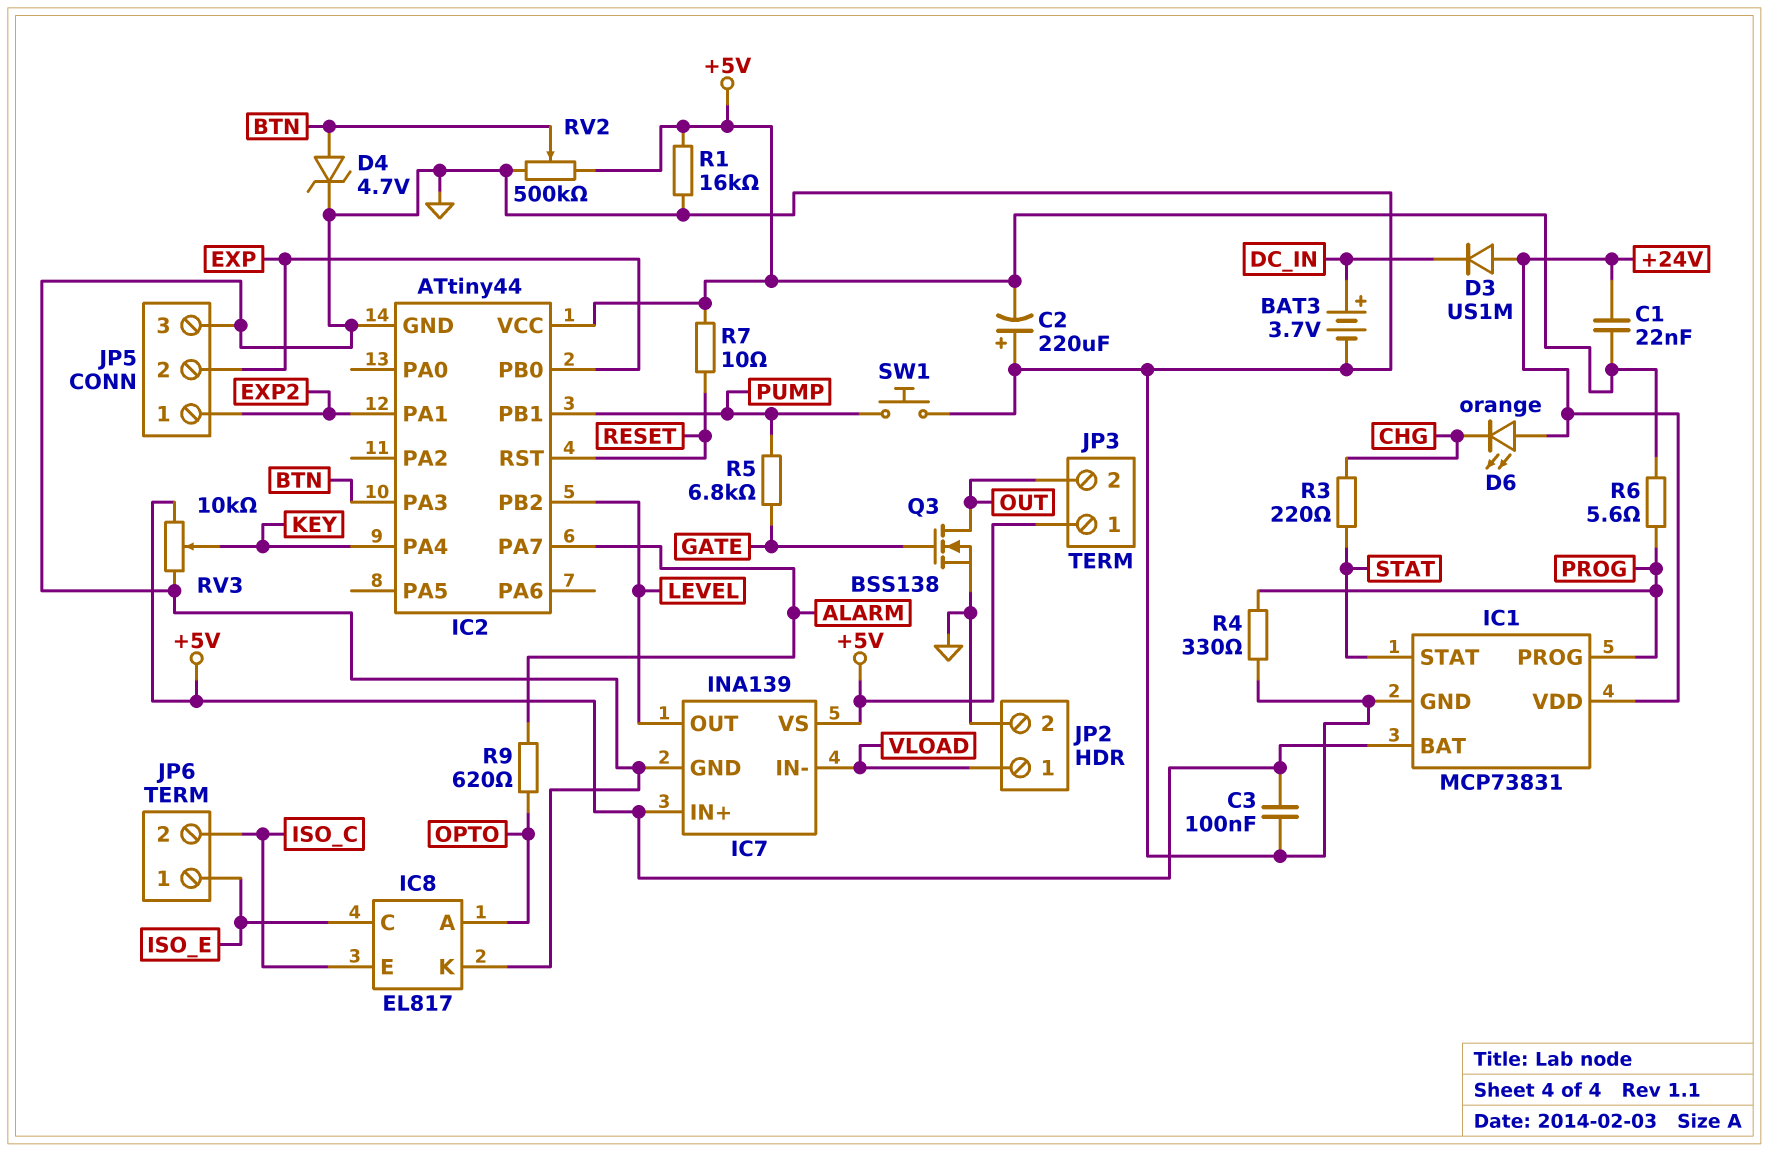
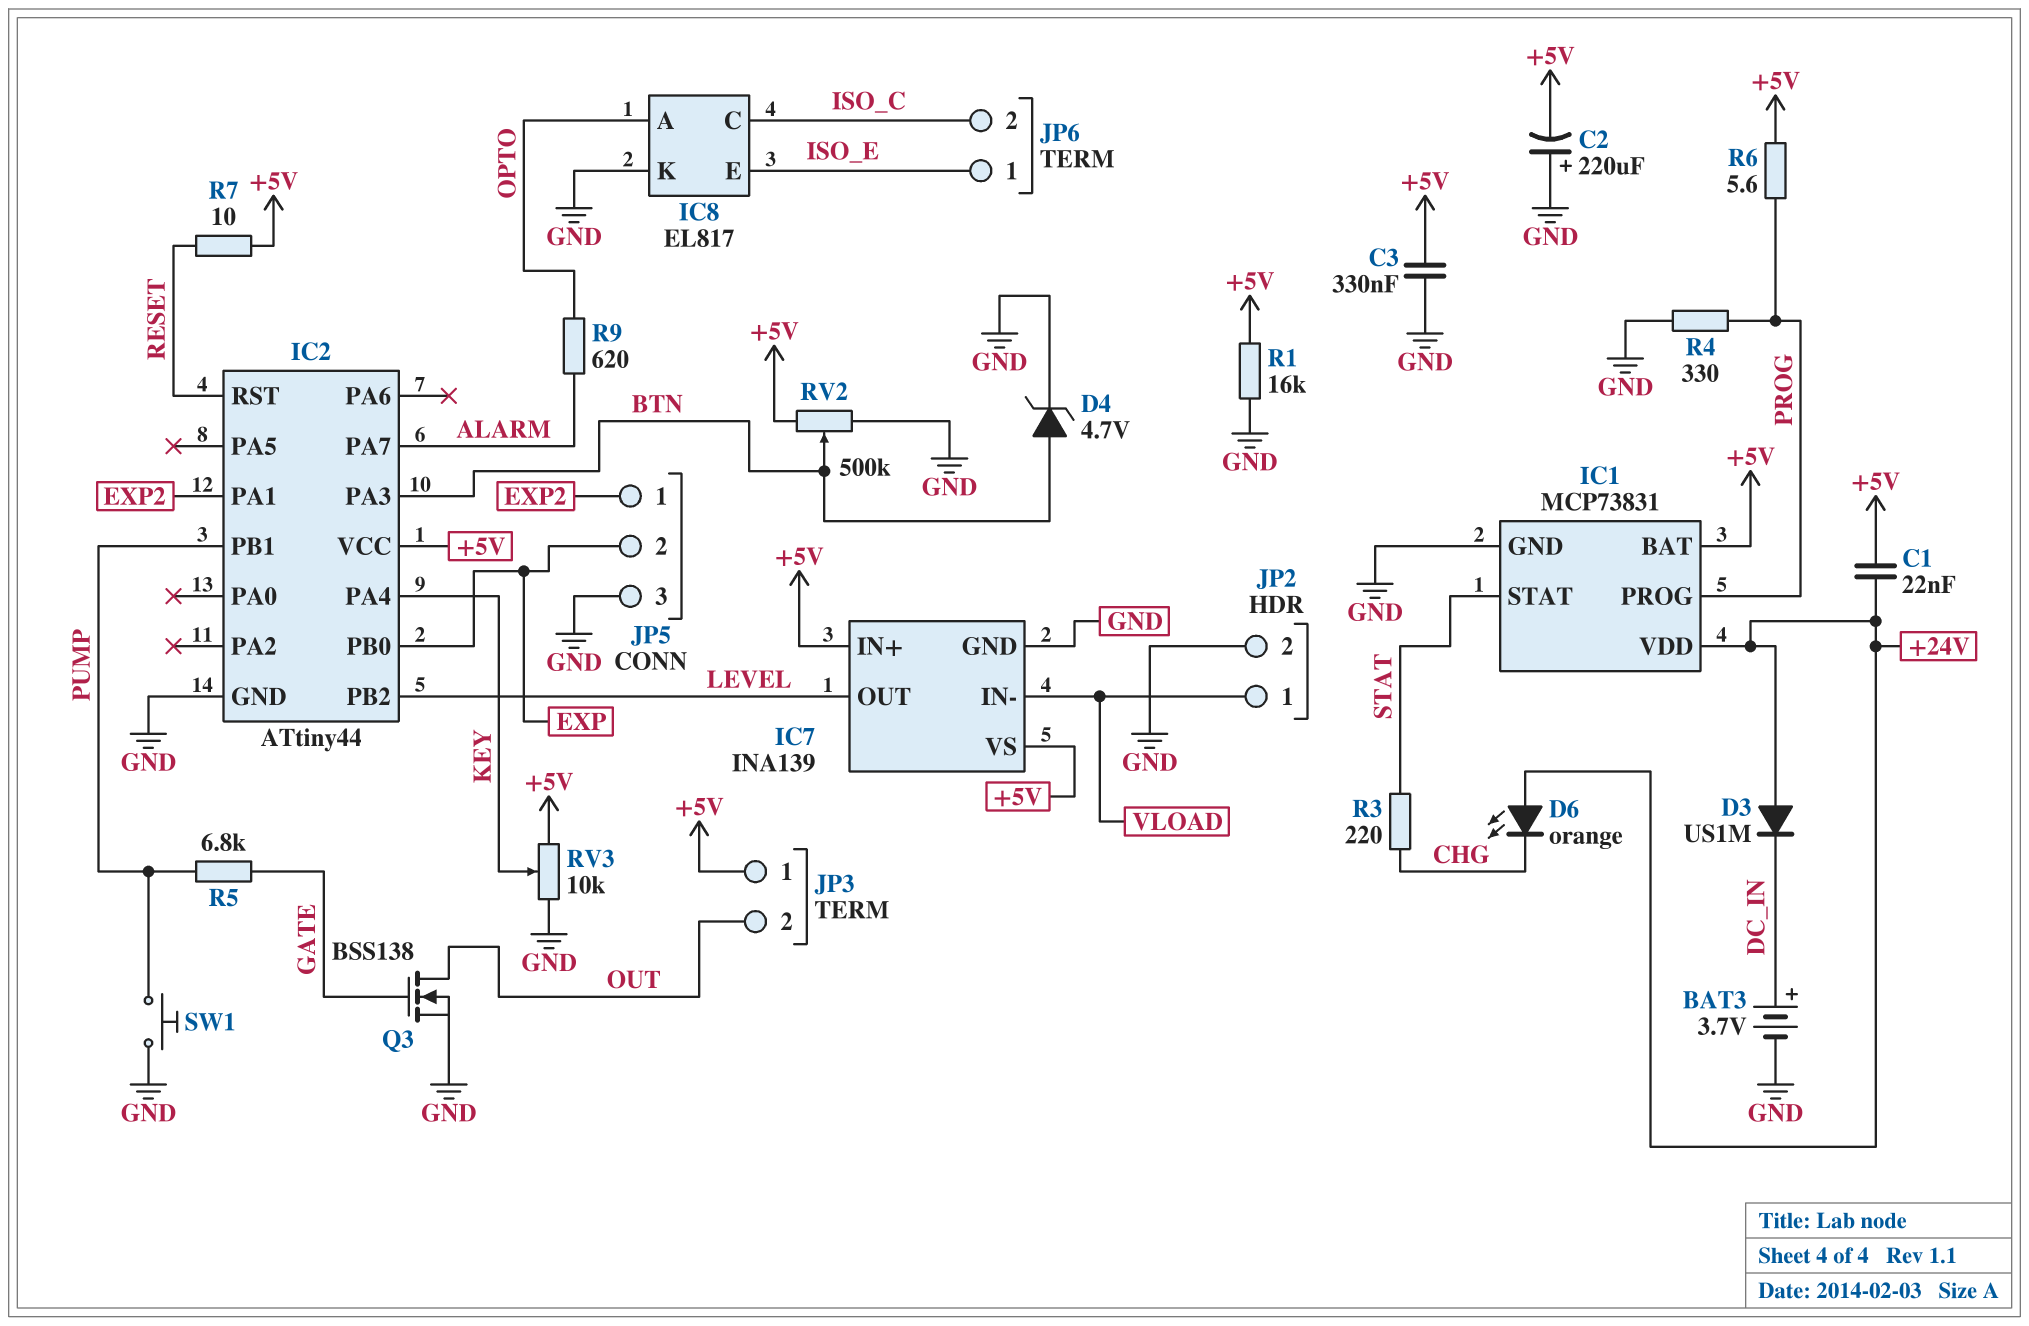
C3: 100nF (+5V, GND) -> 330nF (+5V, GND)
IC8 pin C: ISO_E -> ISO_C
IC8 pin E: ISO_C -> ISO_E

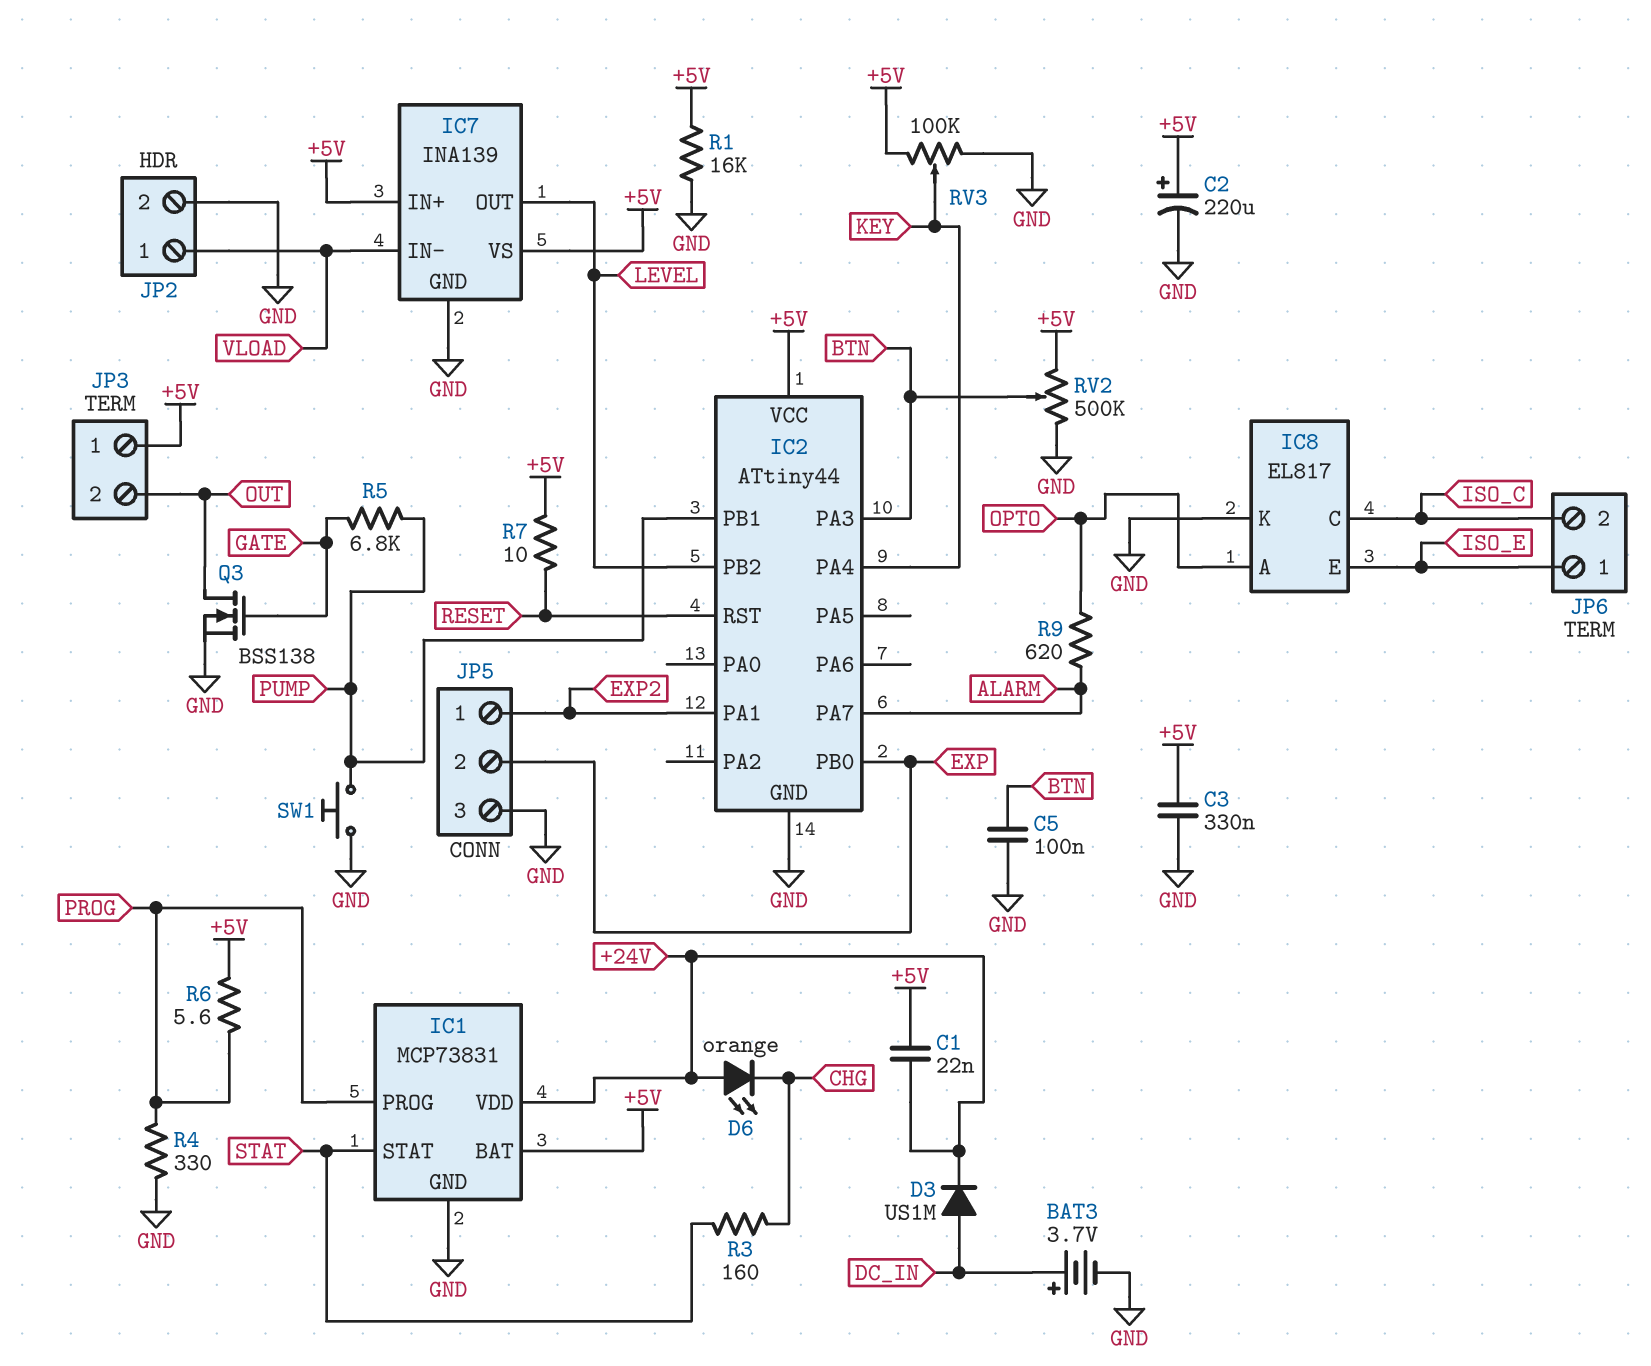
C2: 220uF (plus GND, minus +5V) -> 220uF (plus +5V, minus GND)
C5: none -> 100nF (BTN, GND)
D3: diode US1M (A +24V, K DC_IN) -> diode US1M (A DC_IN, K +24V)
D4: zener 4.7V (A BTN, K GND) -> none
R3: 220 (CHG, STAT) -> 160 (CHG, STAT)
RV3: 10k (+5V, GND, wiper KEY) -> 100k (+5V, GND, wiper KEY)

